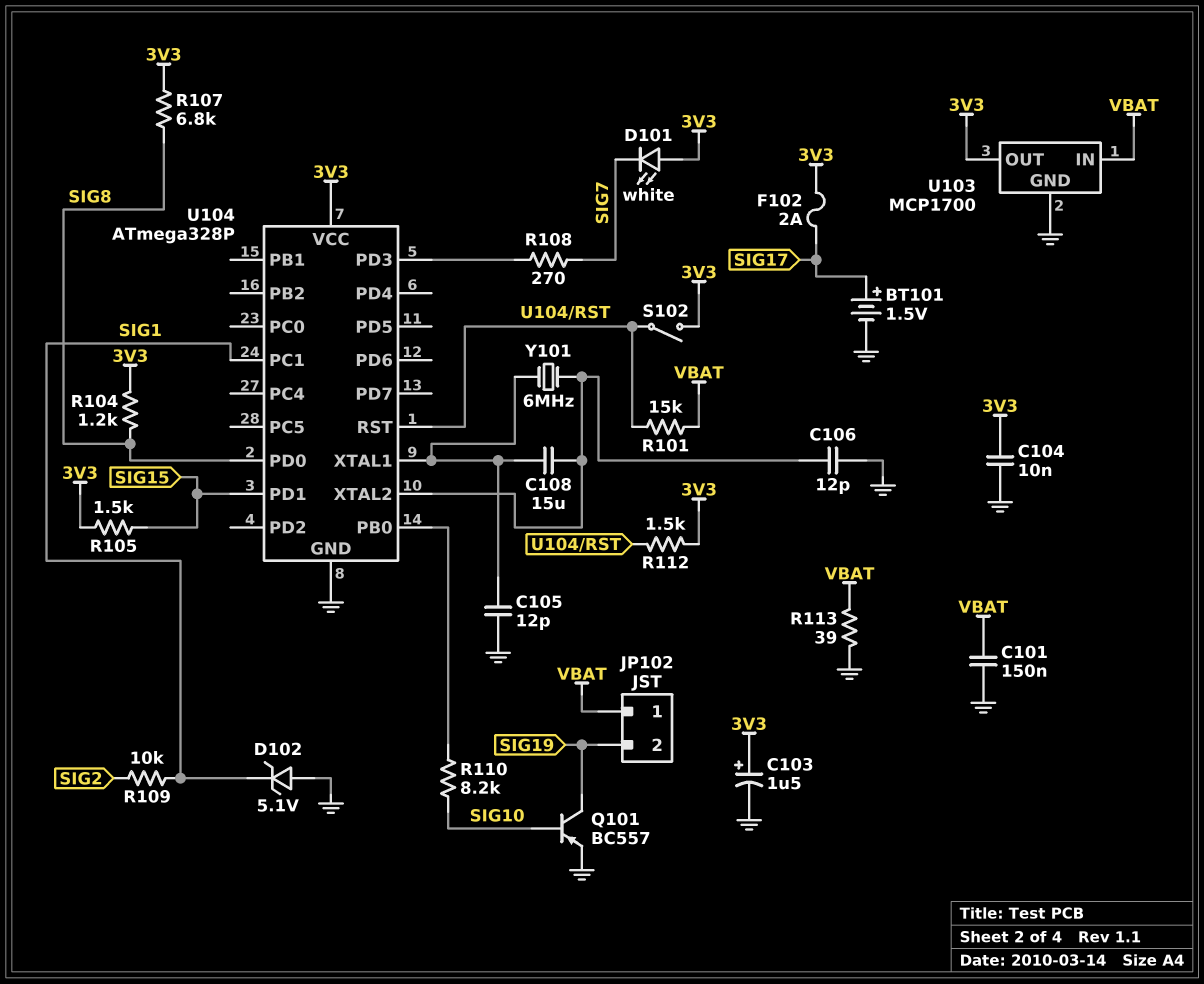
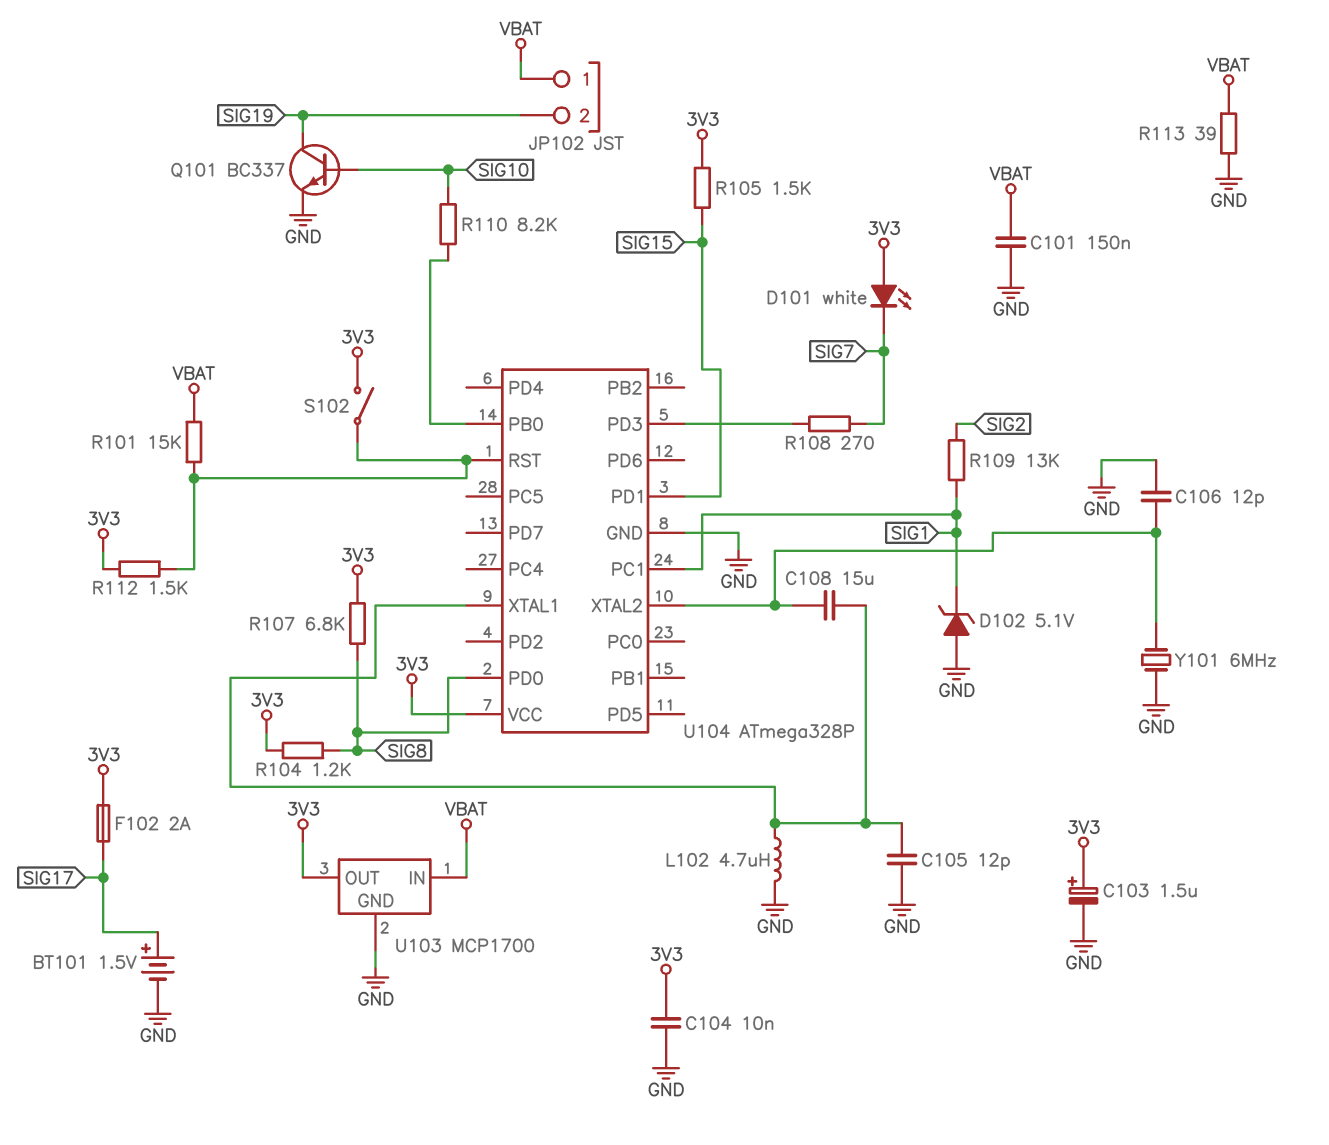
L102: none -> 4.7uH (GND, U104/XTAL1)
Q101: PNP BC557 (B SIG10, C SIG19, E GND) -> NPN BC337 (B SIG10, C SIG19, E GND)
R109: 10k (SIG1, SIG2) -> 13k (SIG1, SIG2)
Y101: 6MHz (U104/XTAL1, U104/XTAL2) -> 6MHz (GND, U104/XTAL2)

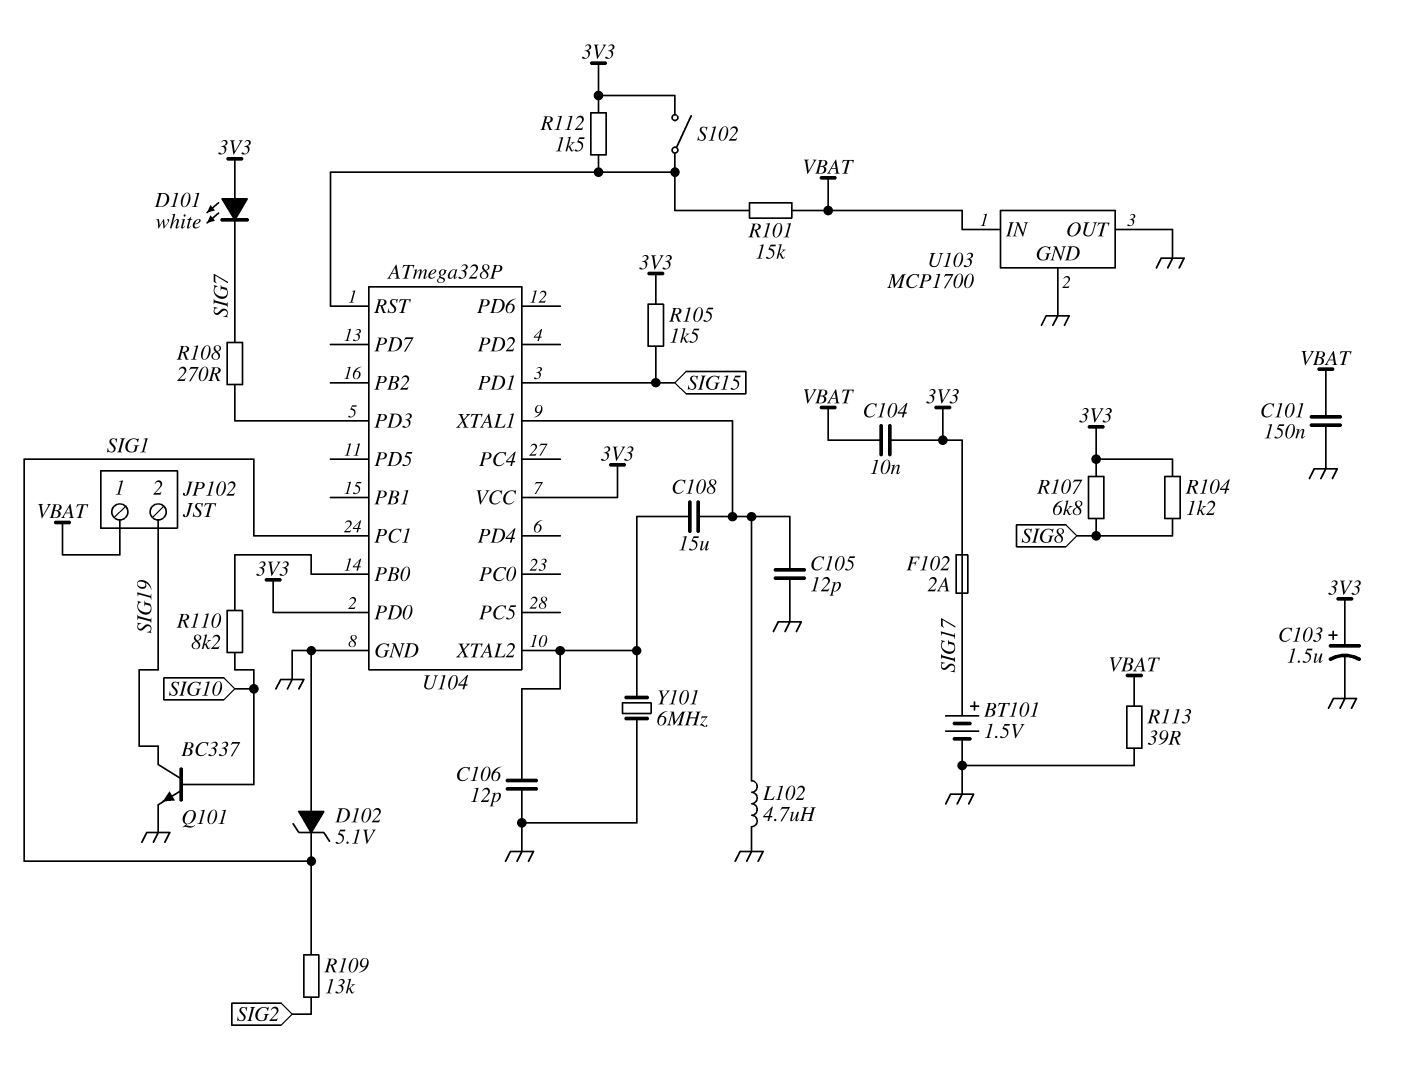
C104: 10nF (3V3, GND) -> 10nF (3V3, VBAT)
U103 pin OUT: 3V3 -> GND
U104 pin PD0: SIG8 -> 3V3

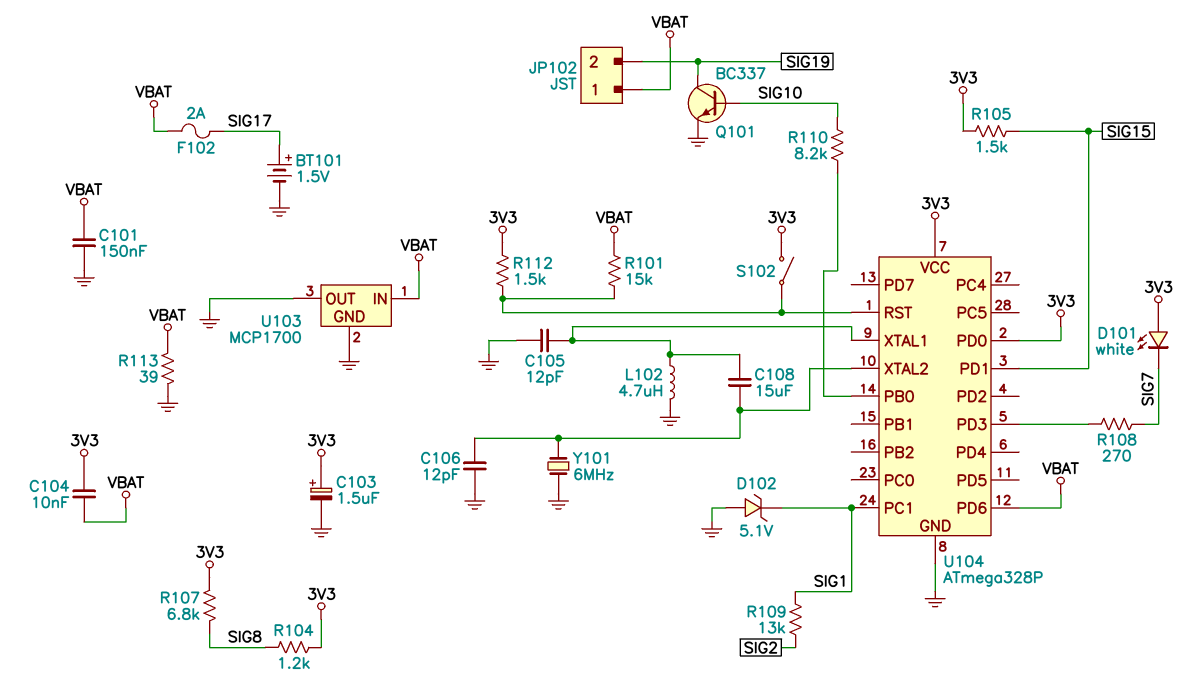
F102: 2A (3V3, SIG17) -> 2A (SIG17, VBAT)
U104 pin PD6: none -> VBAT

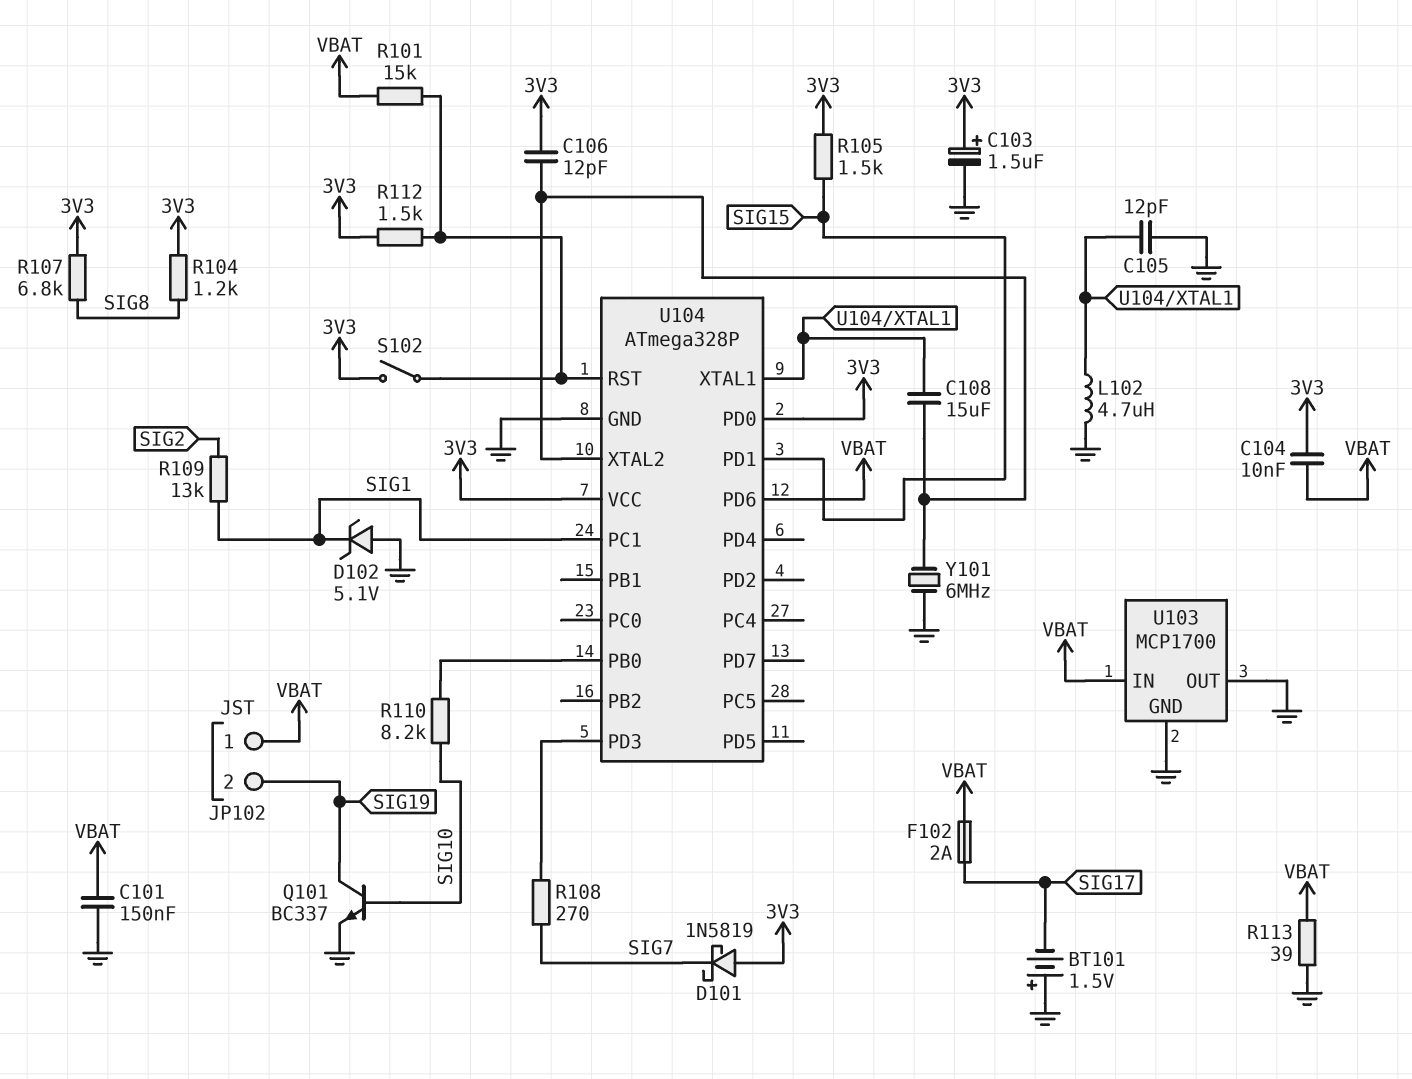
BT101: 1.5V (plus SIG17, minus GND) -> 1.5V (plus GND, minus SIG17)
C106: 12pF (GND, U104/XTAL2) -> 12pF (3V3, U104/XTAL2)
D101: LED white (A 3V3, K SIG7) -> schottky 1N5819 (A 3V3, K SIG7)

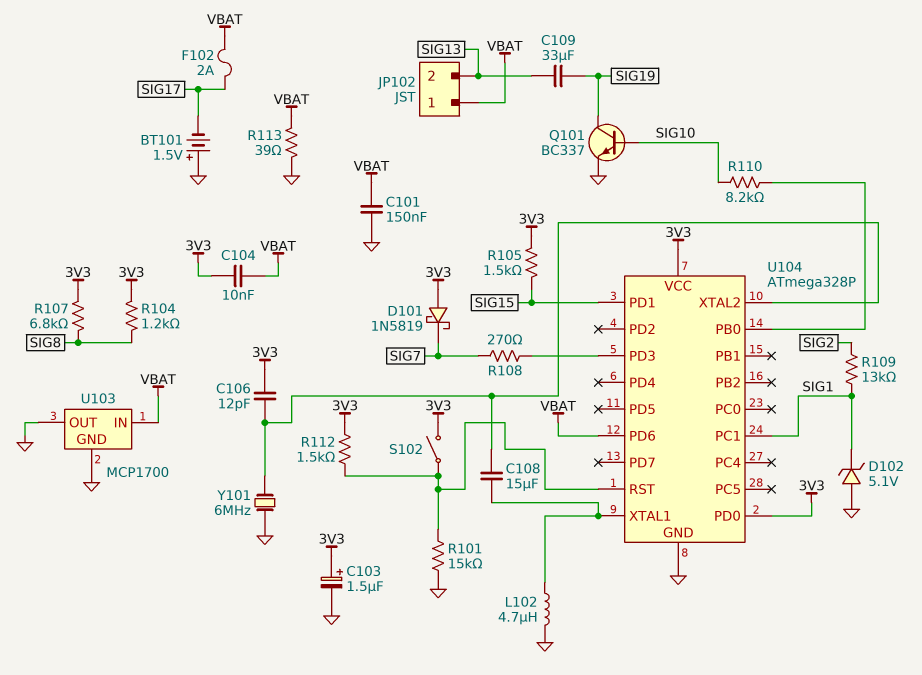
C105: 12pF (GND, U104/XTAL1) -> none
C109: none -> 33uF (SIG13, SIG19)
JP102 pin 2: SIG19 -> SIG13
R101: 15k (U104/RST, VBAT) -> 15k (GND, U104/RST)

